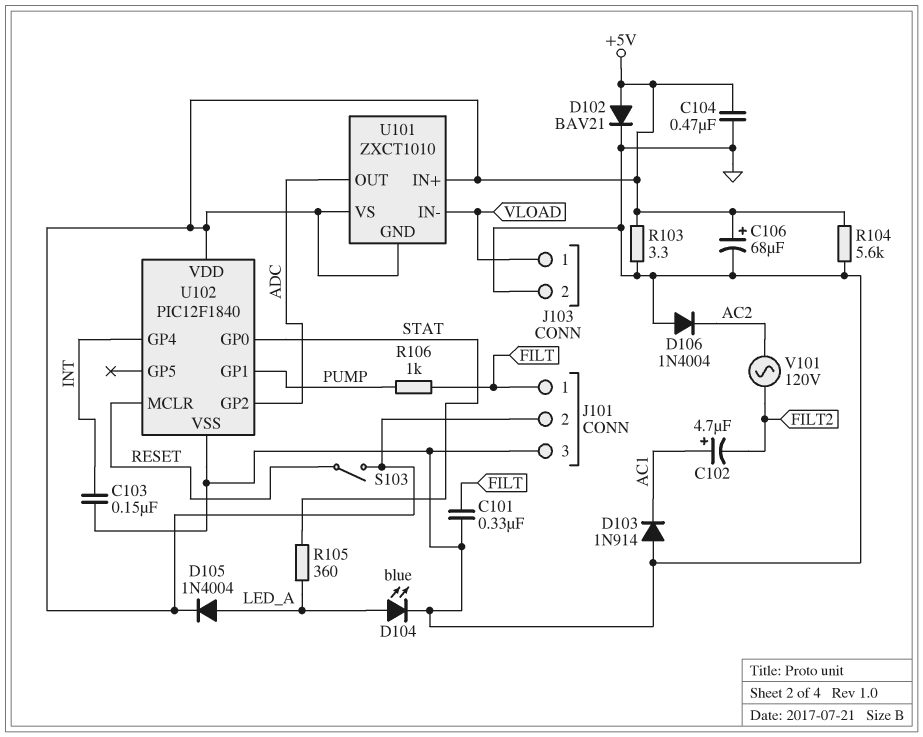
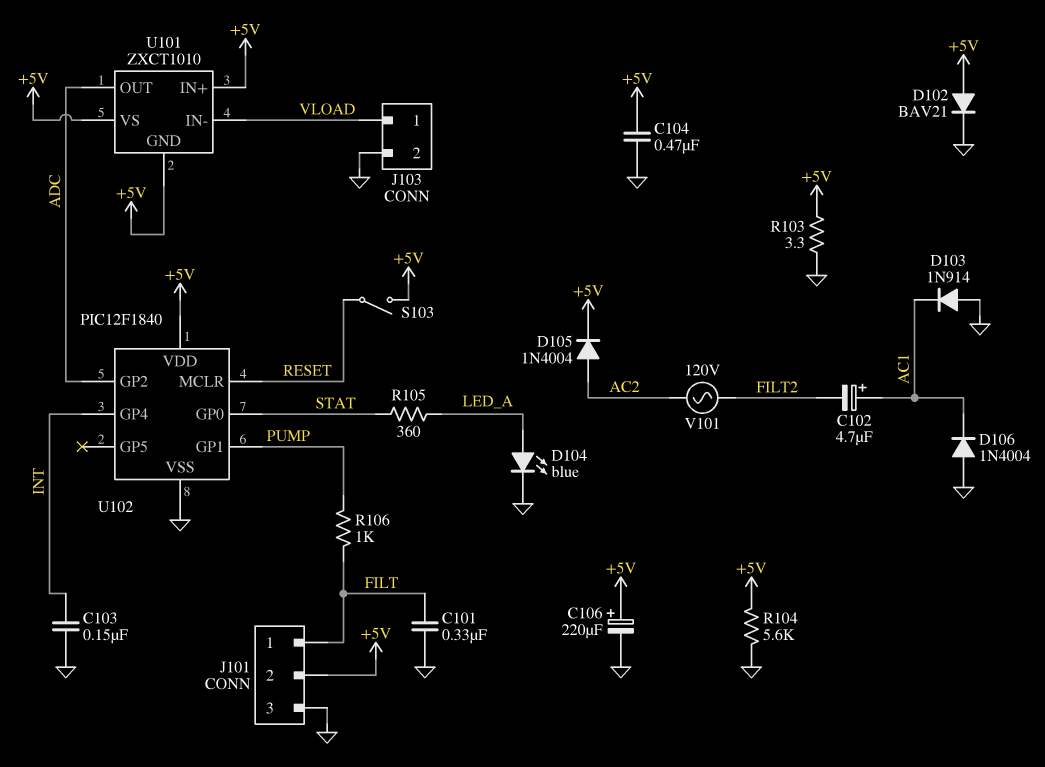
C106: 68uF (plus +5V, minus GND) -> 220uF (plus +5V, minus GND)
D105: diode 1N4004 (A LED_A, K +5V) -> diode 1N4004 (A AC2, K +5V)
D106: diode 1N4004 (A GND, K AC2) -> diode 1N4004 (A GND, K AC1)

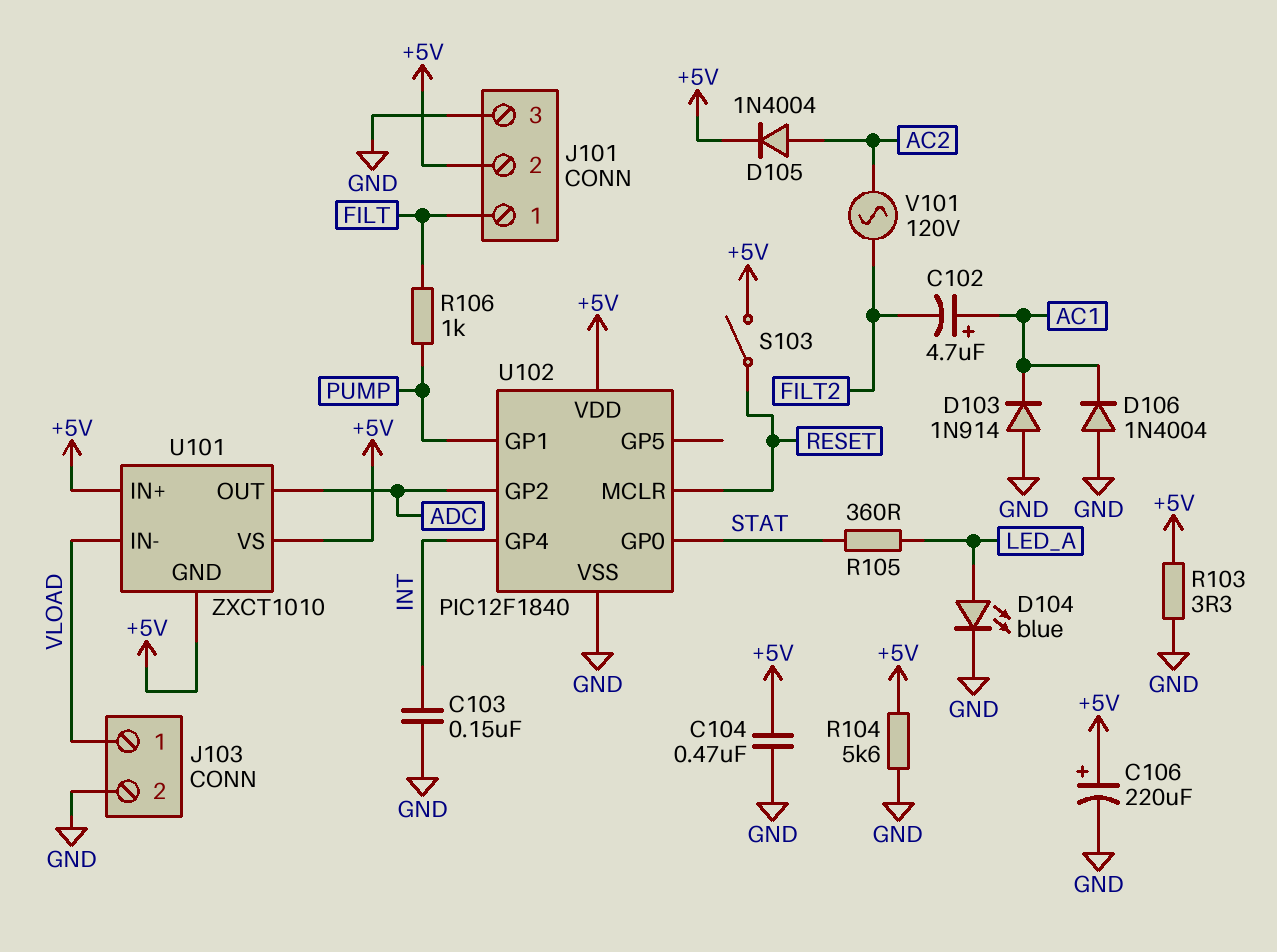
C101: 330nF (FILT, GND) -> none
D102: diode BAV21 (A +5V, K GND) -> none

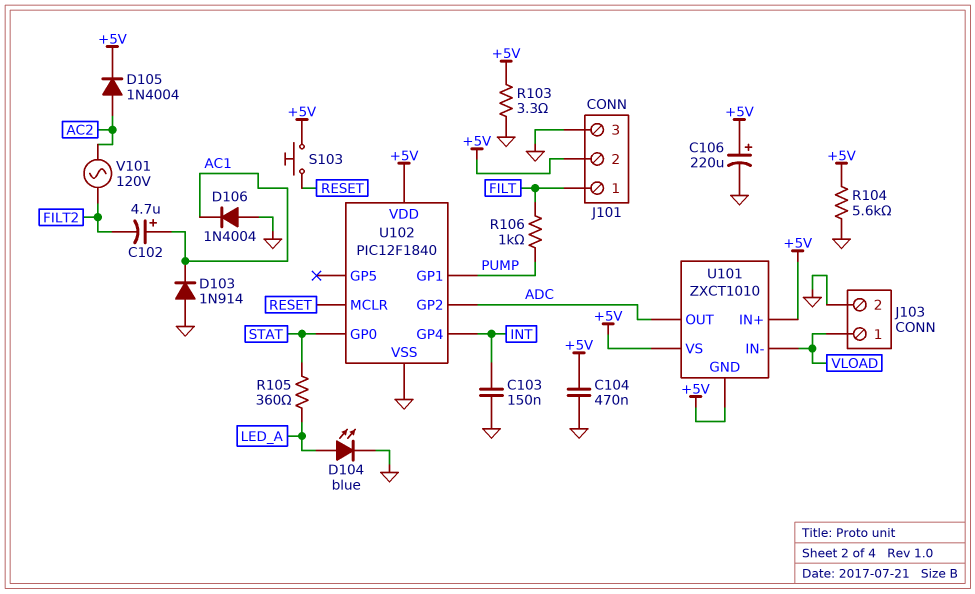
S103: switch (+5V, RESET) -> button (+5V, RESET)

